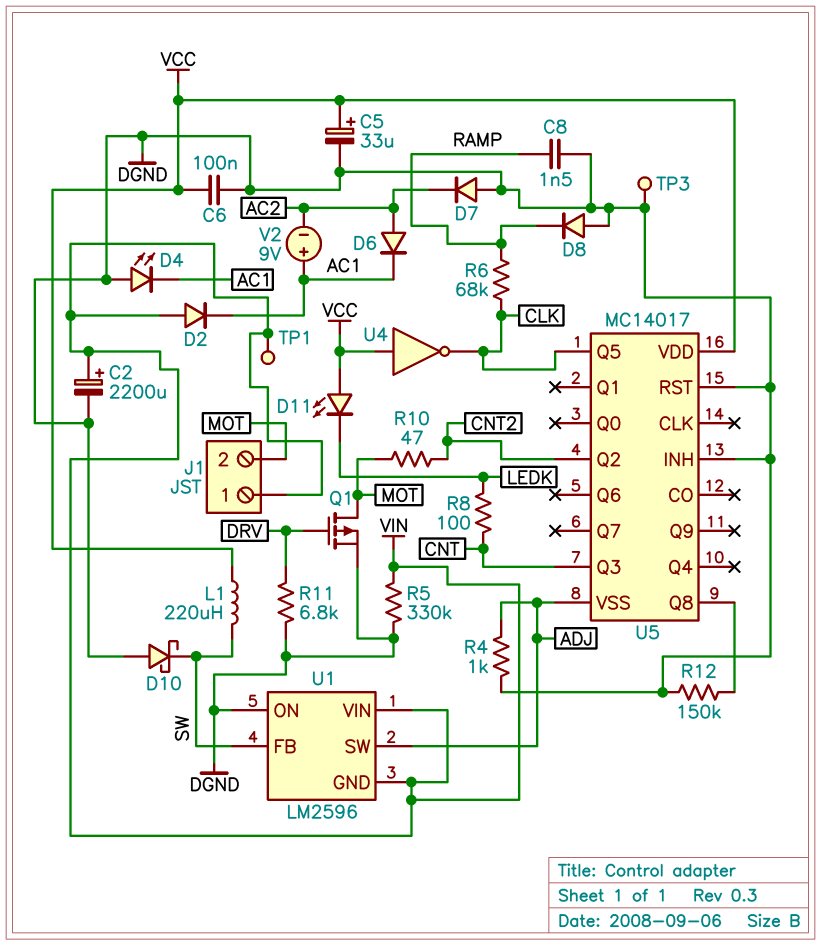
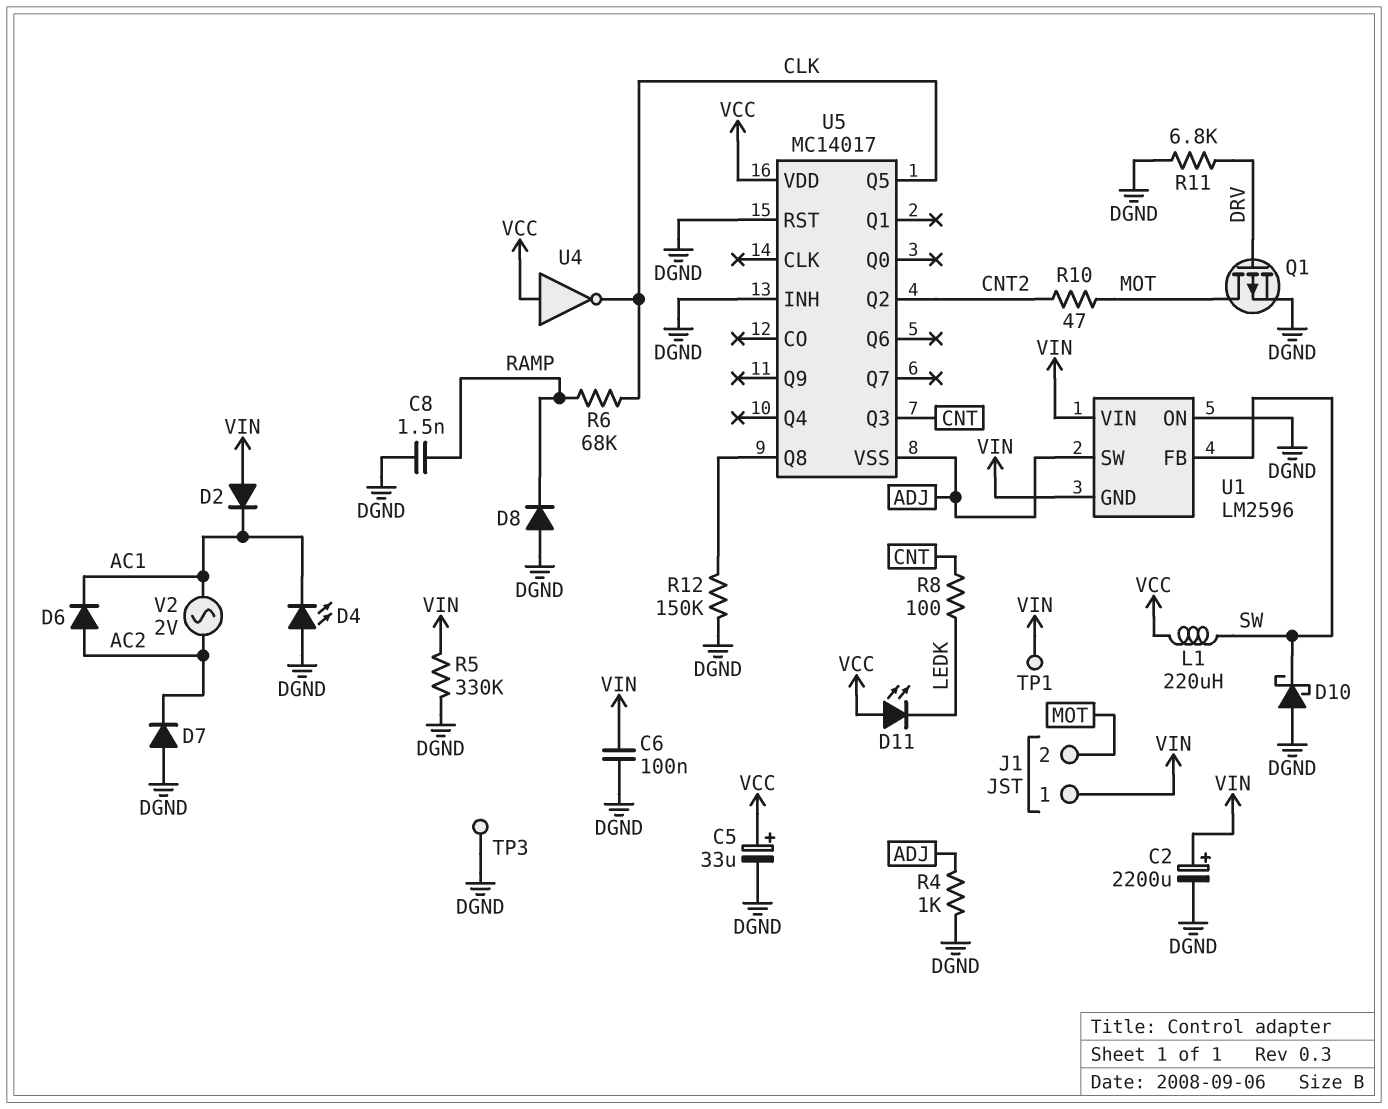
C6: 100nF (DGND, VCC) -> 100nF (DGND, VIN)
V2: 9V (plus AC1, minus AC2) -> AC 2V (AC1, AC2)

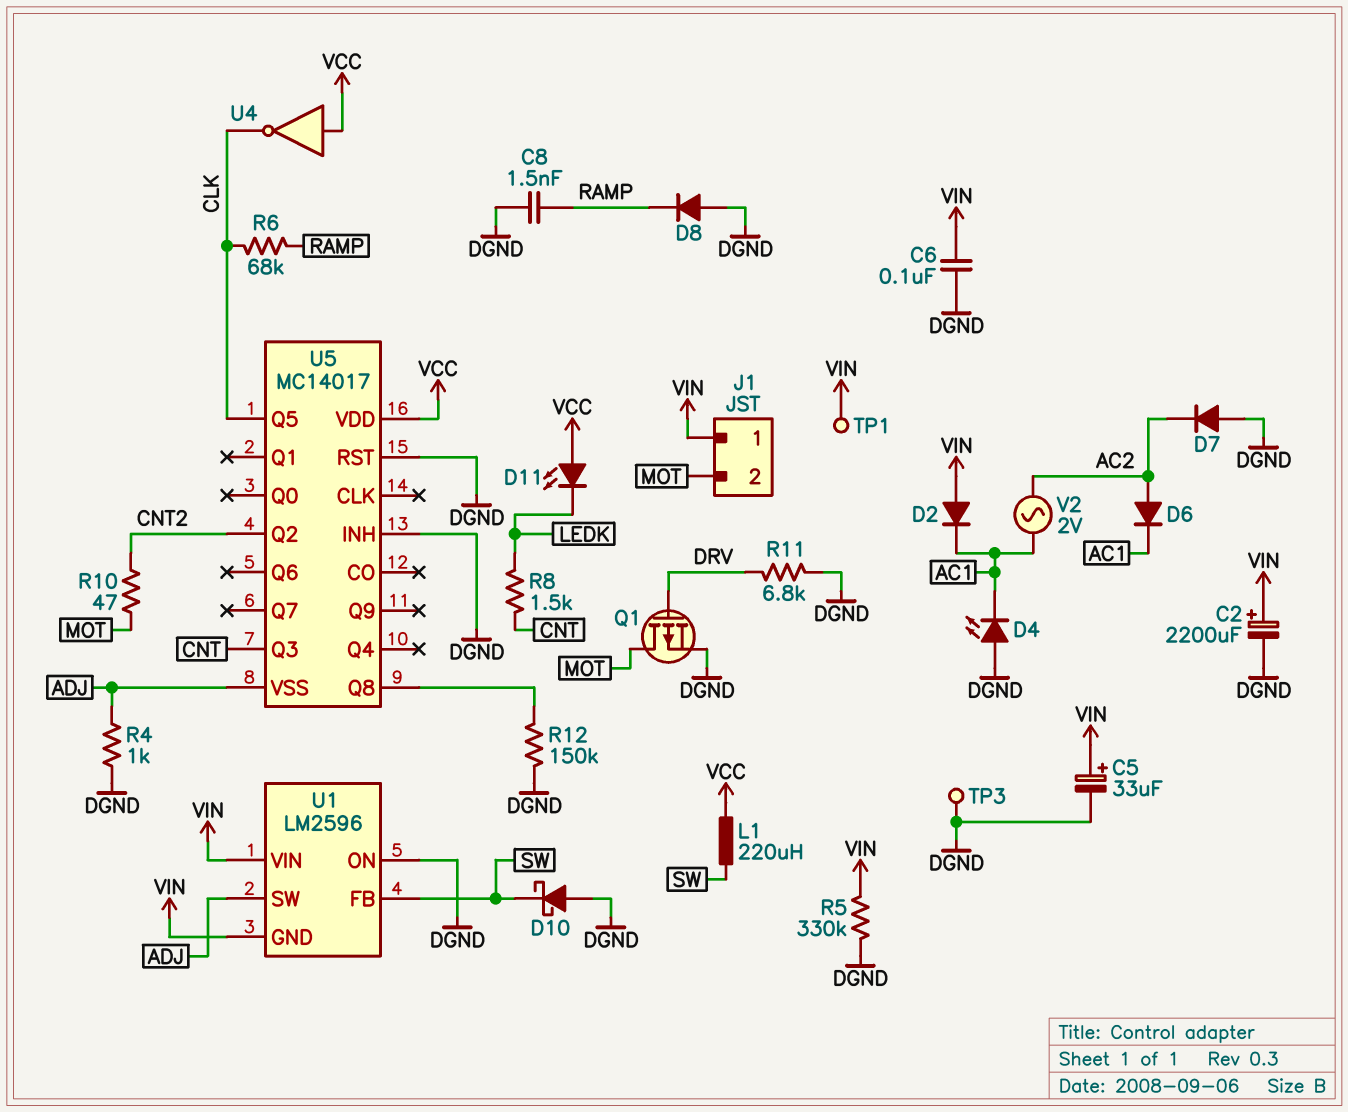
C5: 33uF (plus VCC, minus DGND) -> 33uF (plus VIN, minus DGND)
R8: 100 (CNT, LEDK) -> 1.5k (CNT, LEDK)

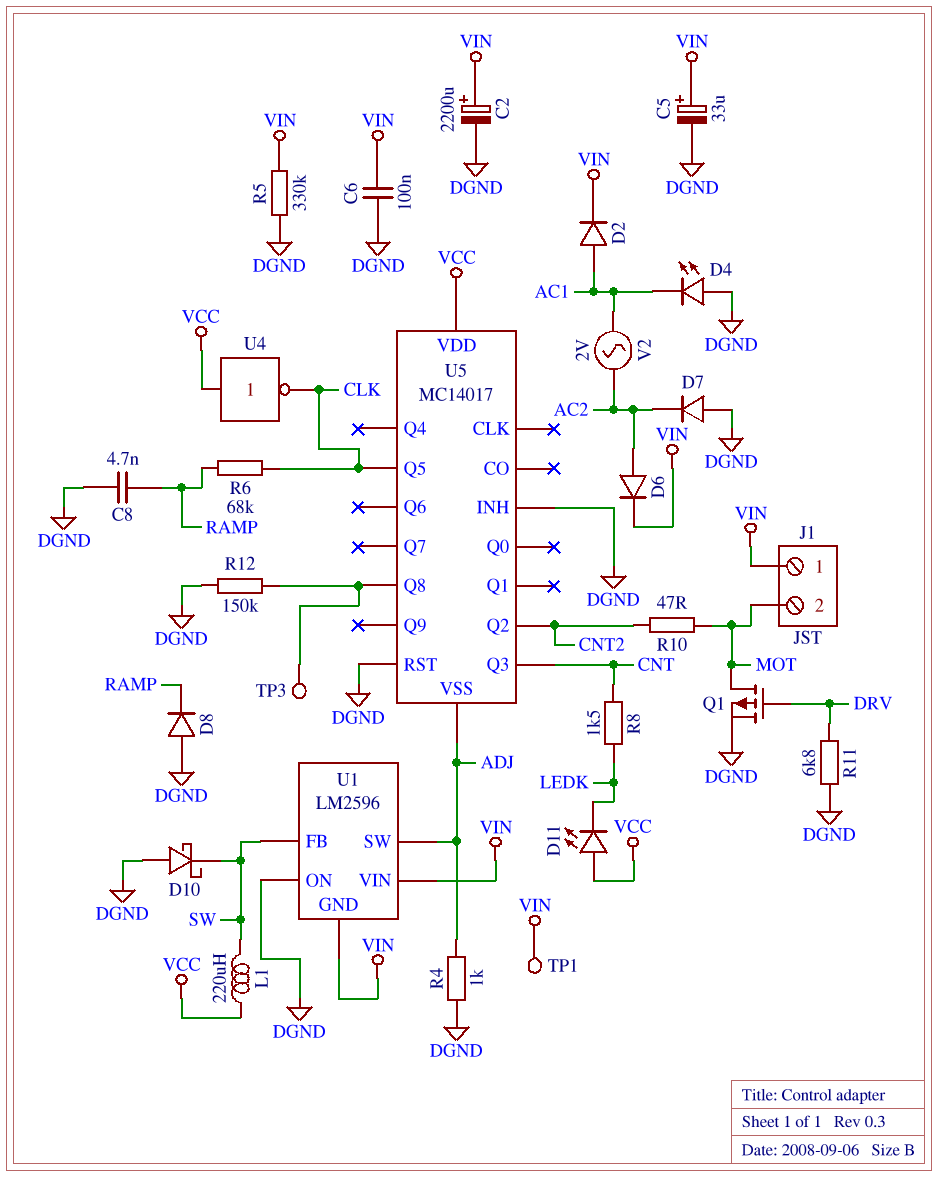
C8: 1.5nF (DGND, RAMP) -> 4.7nF (DGND, RAMP)
D2: diode (A VIN, K AC1) -> diode (A AC1, K VIN)
D6: diode (A AC2, K AC1) -> diode (A AC2, K VIN)
TP3: test point (DGND) -> test point (U5/Q8)

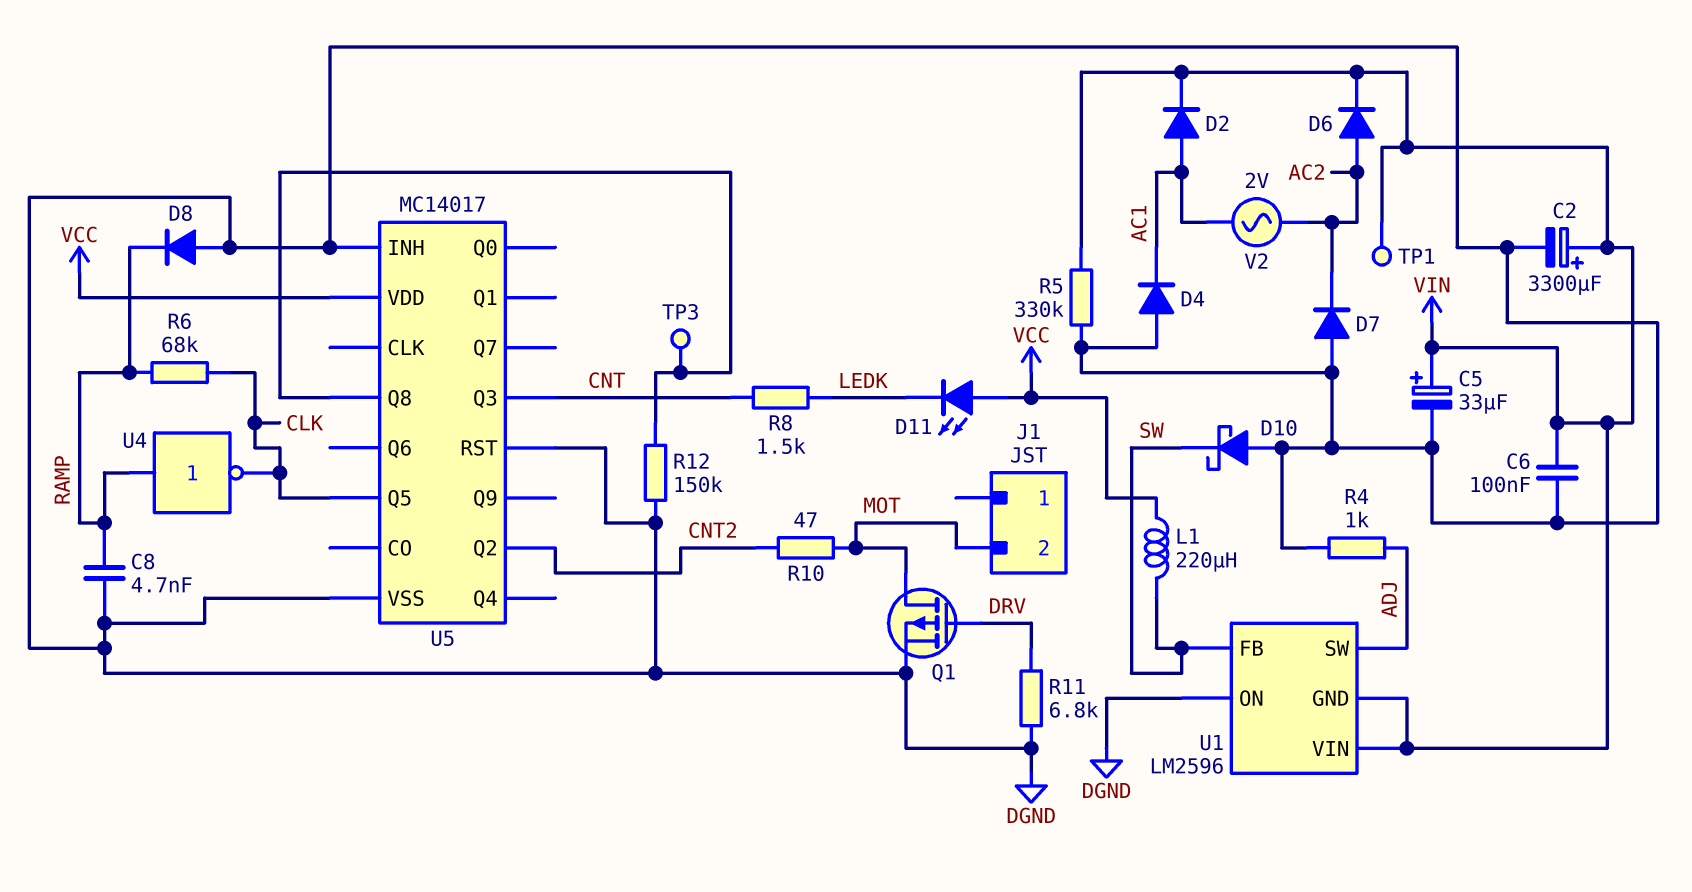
C2: 2200uF (plus VIN, minus DGND) -> 3300uF (plus VIN, minus DGND)
D4: LED (A DGND, K AC1) -> diode (A DGND, K AC1)
J1 pin 1: VIN -> none
U4: NOT (in VCC, out CLK) -> NOT (in RAMP, out CLK)
U5 pin VSS: ADJ -> DGND

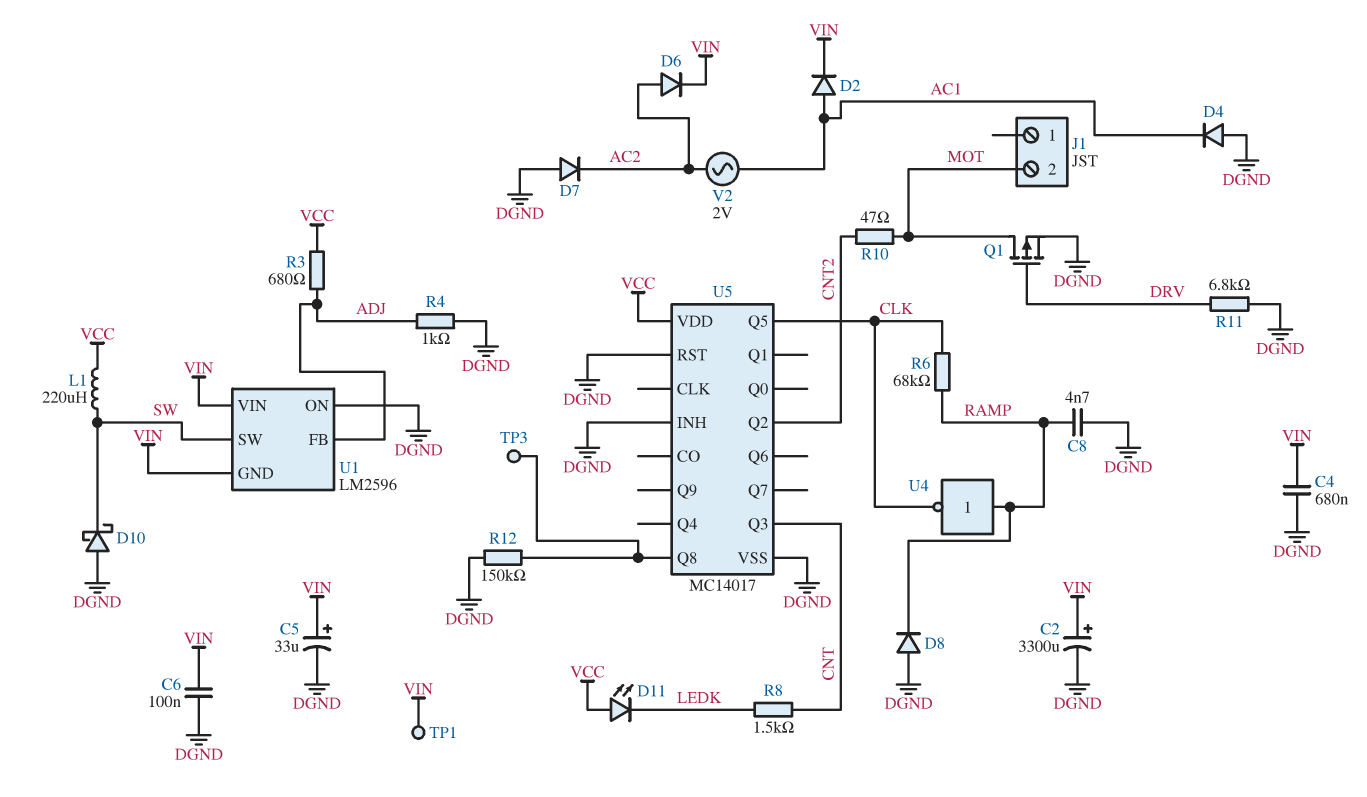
C4: none -> 680nF (DGND, VIN)
R3: none -> 680 (ADJ, VCC)
R5: 330k (DGND, VIN) -> none
U1 pin FB: SW -> ADJ
U1 pin SW: ADJ -> SW

